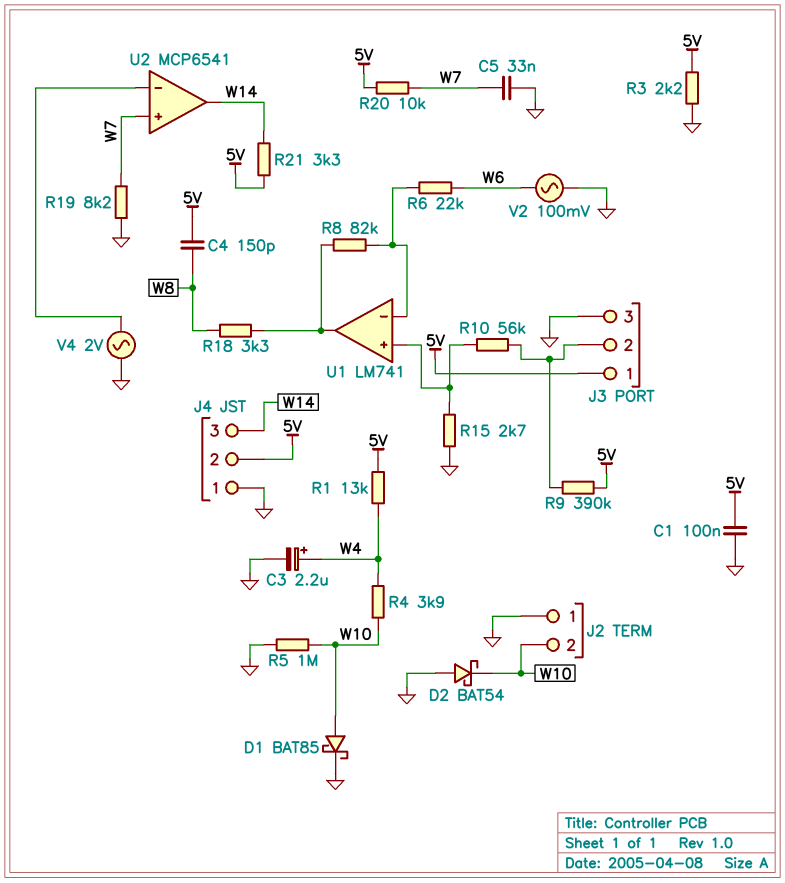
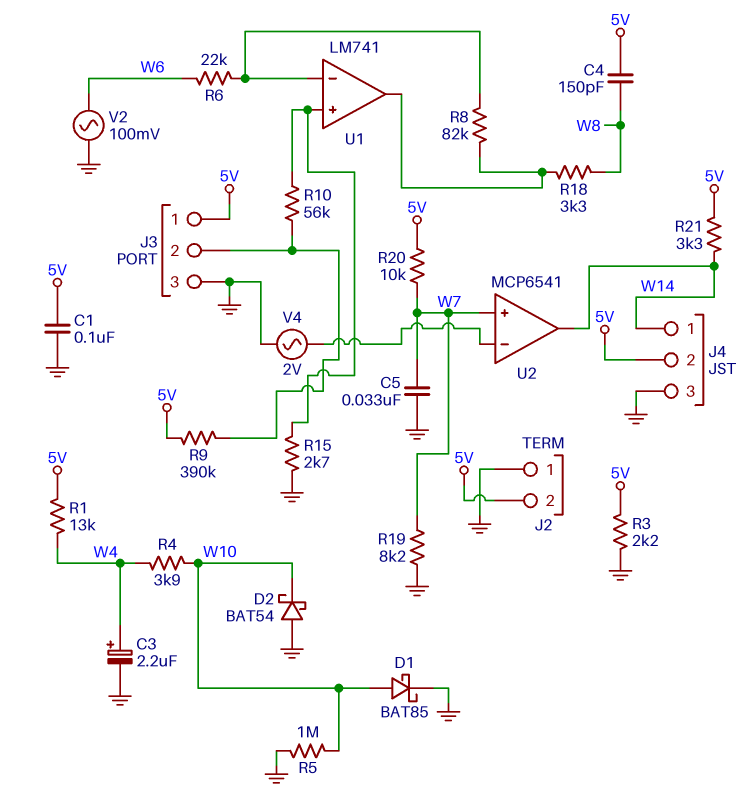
J2 pin 2: W10 -> 5V
J4 pin 1: GND -> W14
J4 pin 3: W14 -> GND

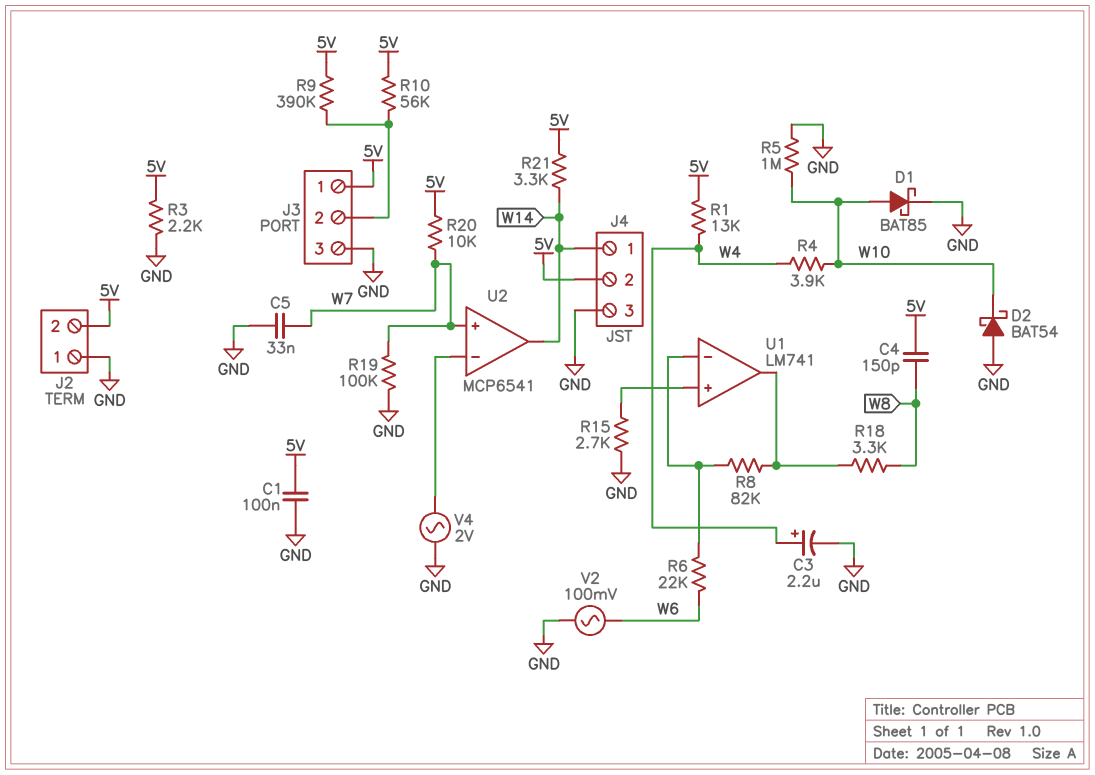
R10: 56k (J3/2, U1/in+) -> 56k (5V, J3/2)
R19: 8.2k (GND, W7) -> 100k (GND, W7)

